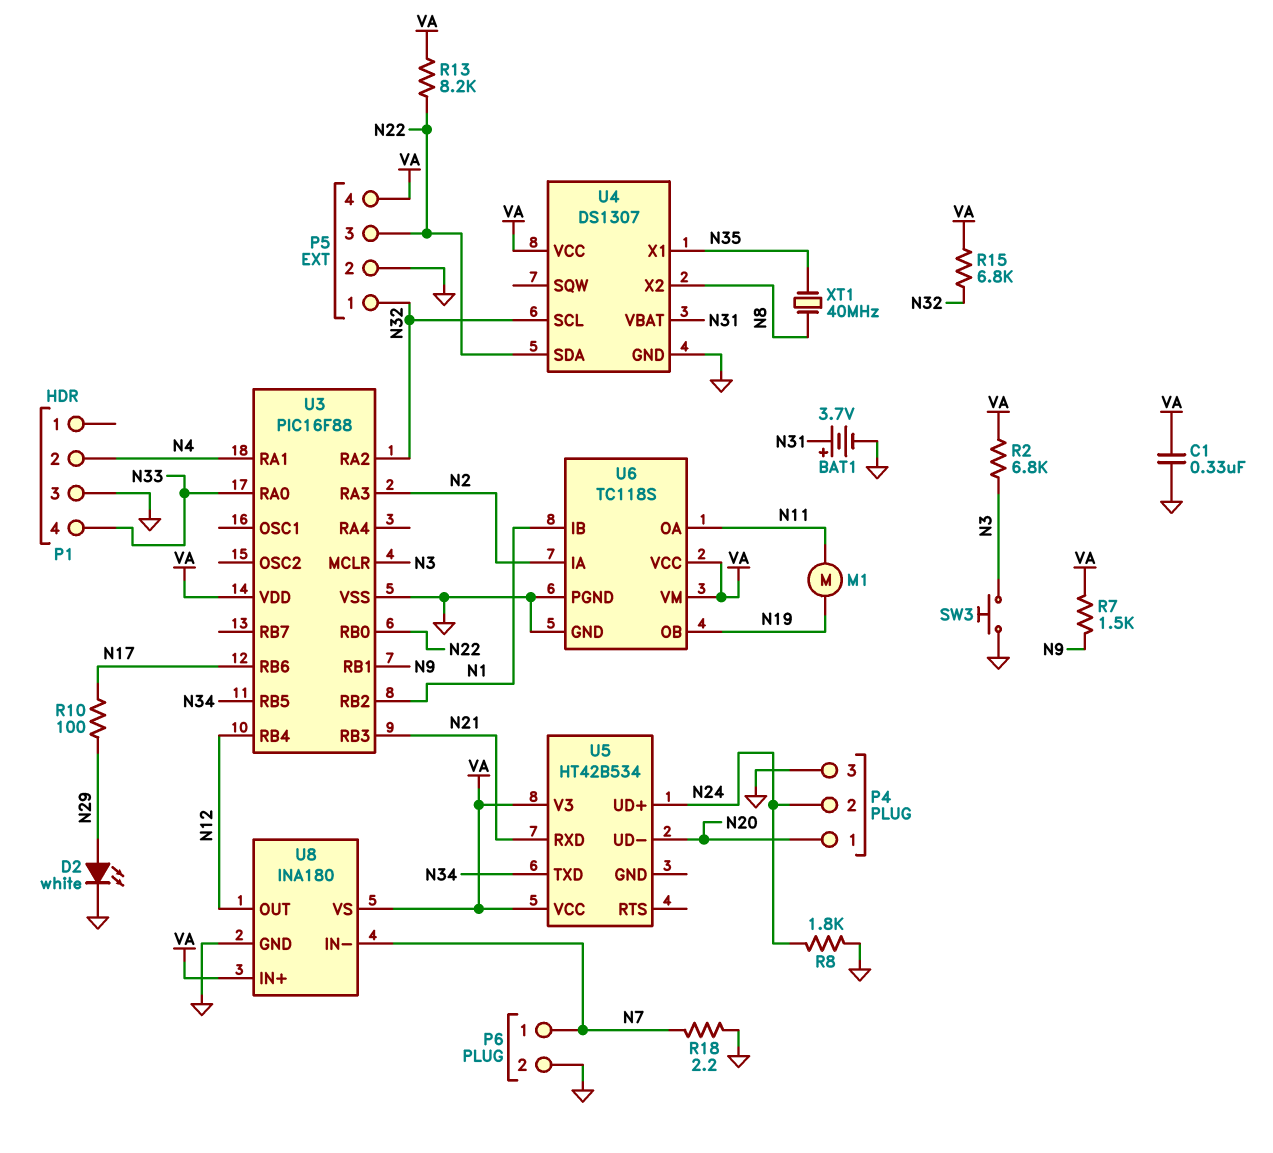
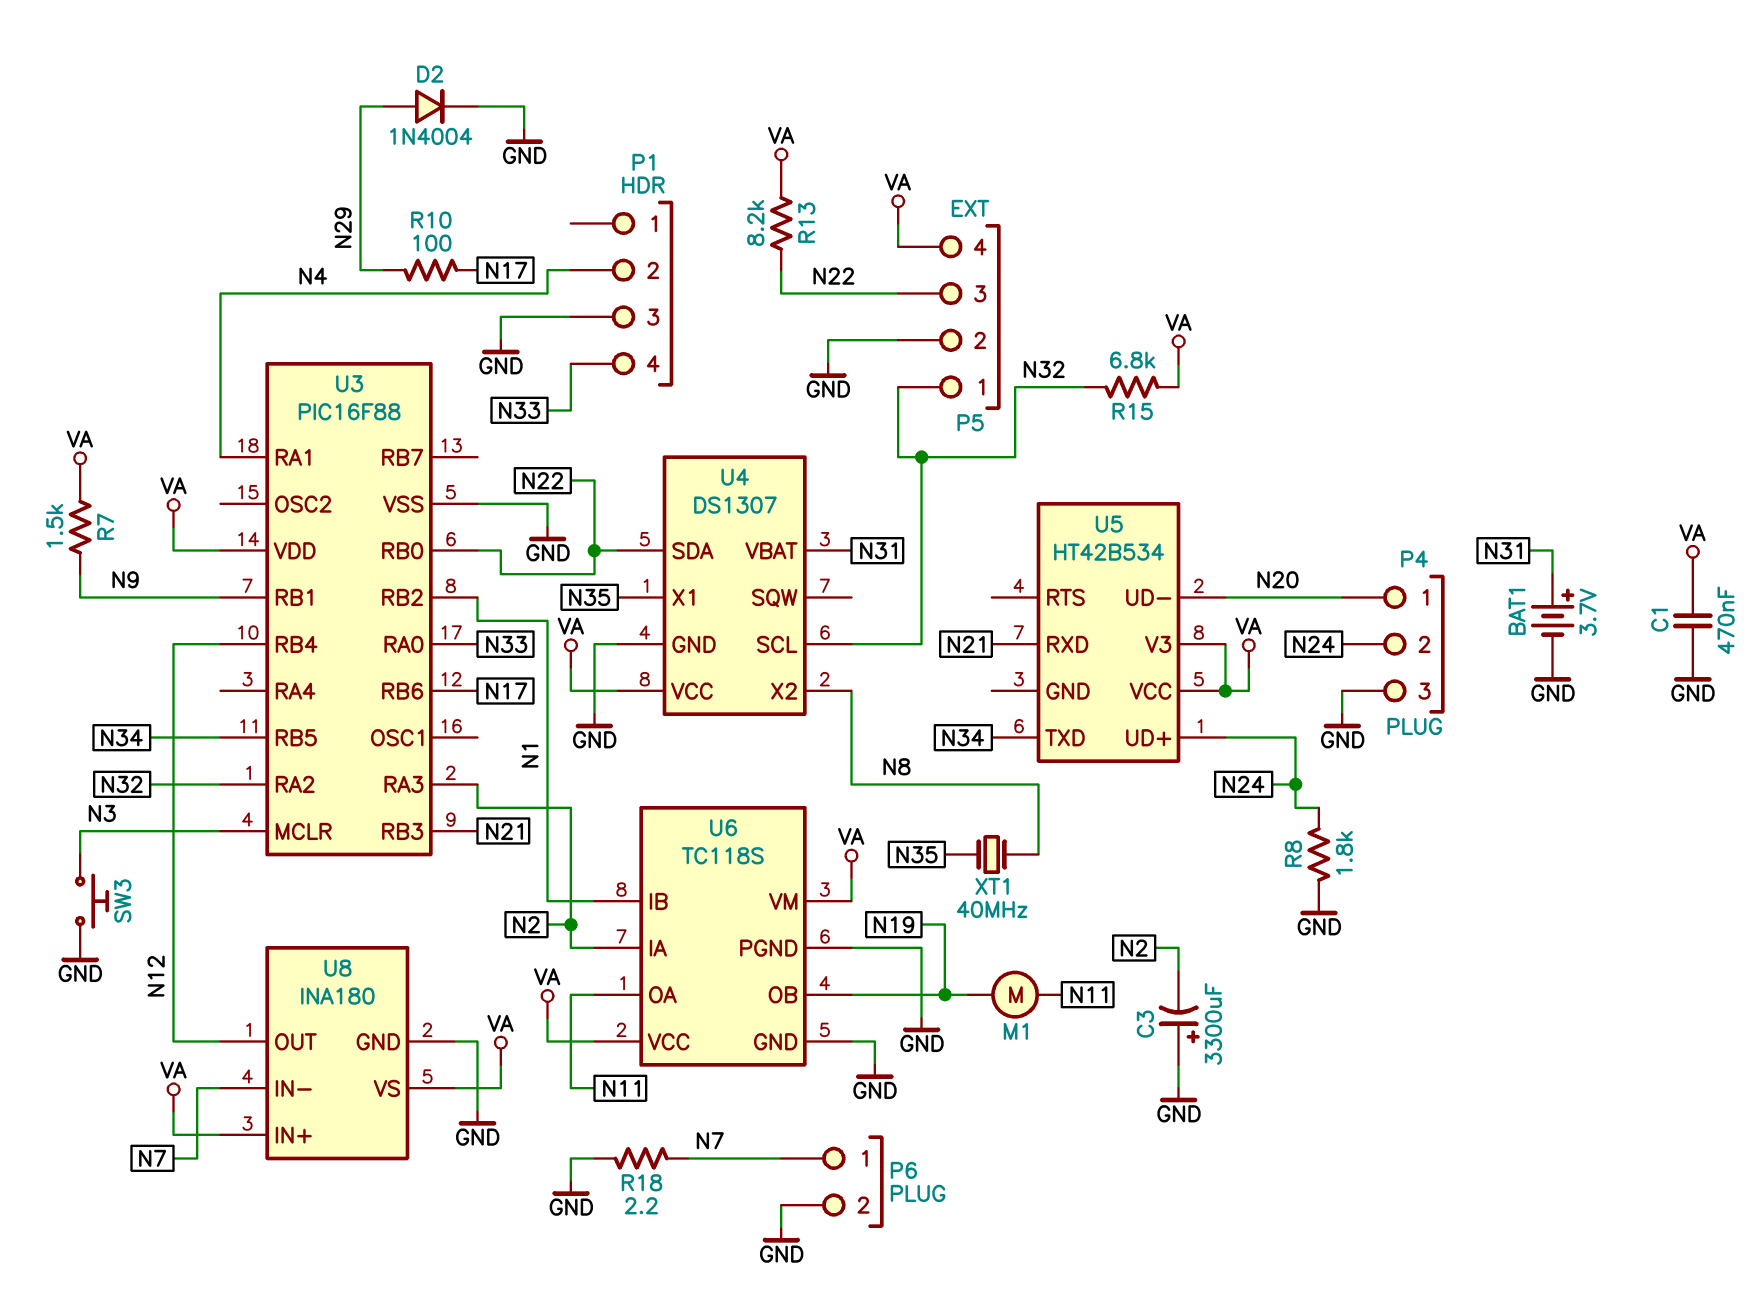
C1: 330nF (GND, VA) -> 470nF (GND, VA)
C3: none -> 3300uF (plus GND, minus N2)
D2: LED white (A N29, K GND) -> diode 1N4004 (A N29, K GND)
R2: 6.8k (N3, VA) -> none

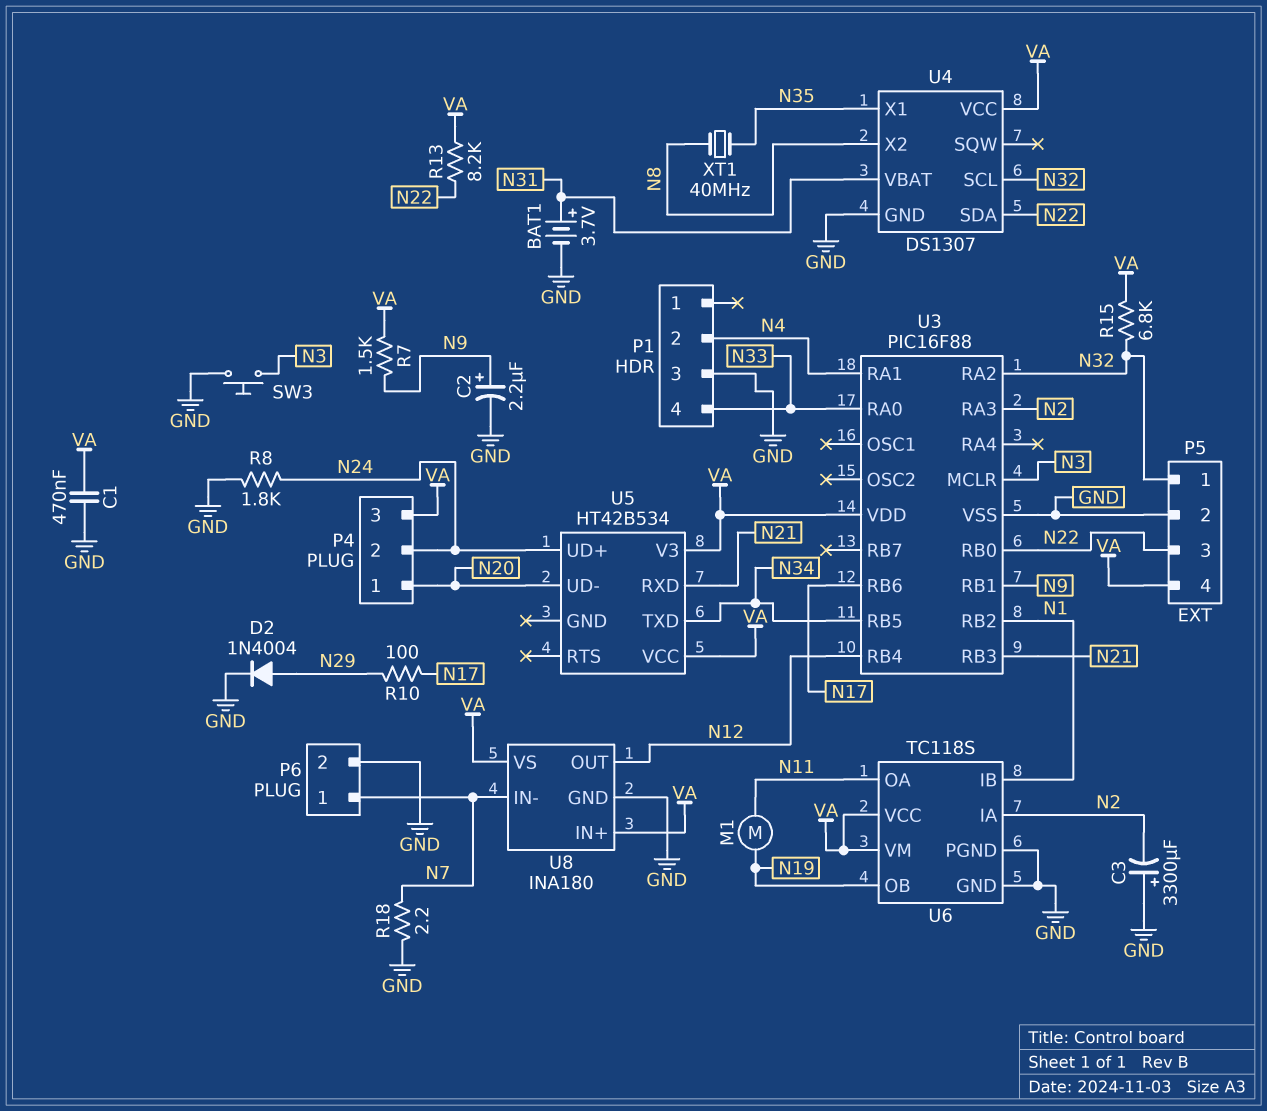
C2: none -> 2.2uF (plus N9, minus GND)
P4 pin 3: GND -> VA

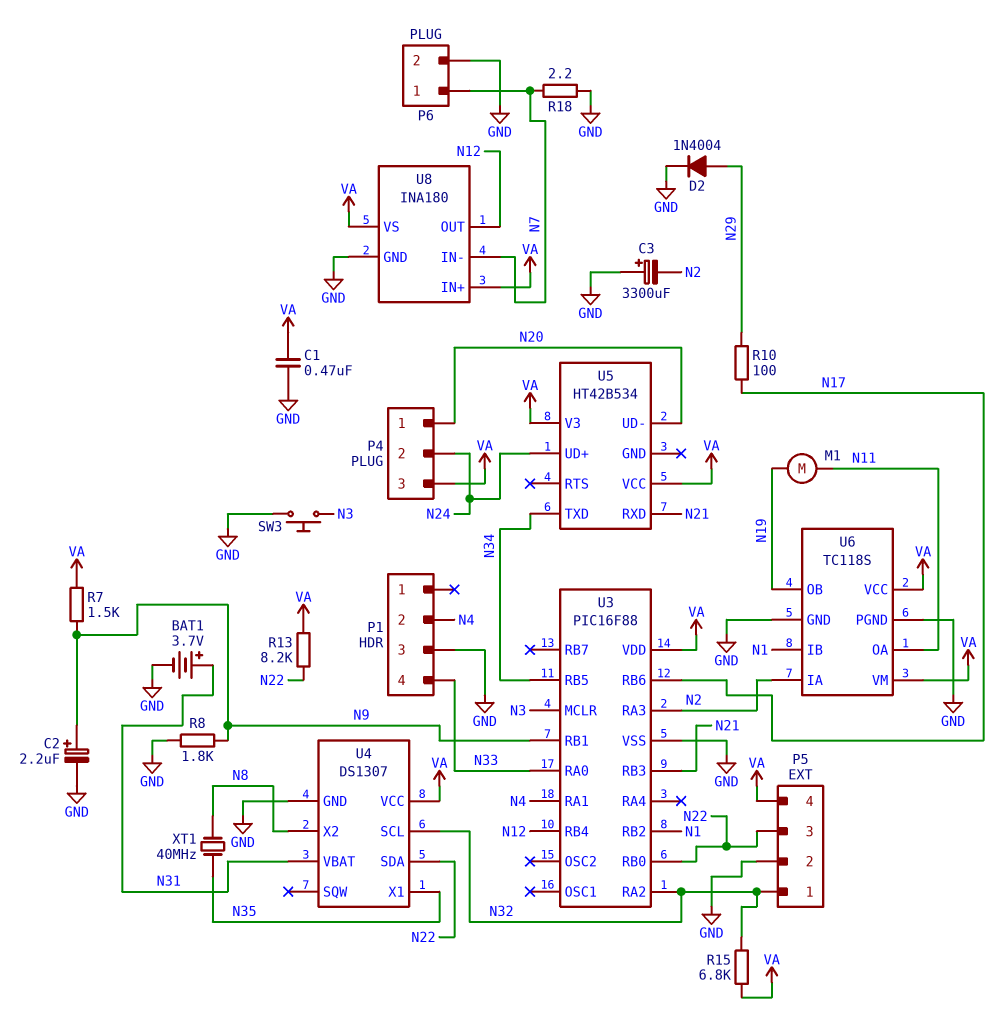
R8: 1.8k (GND, N24) -> 1.8k (GND, N9)

